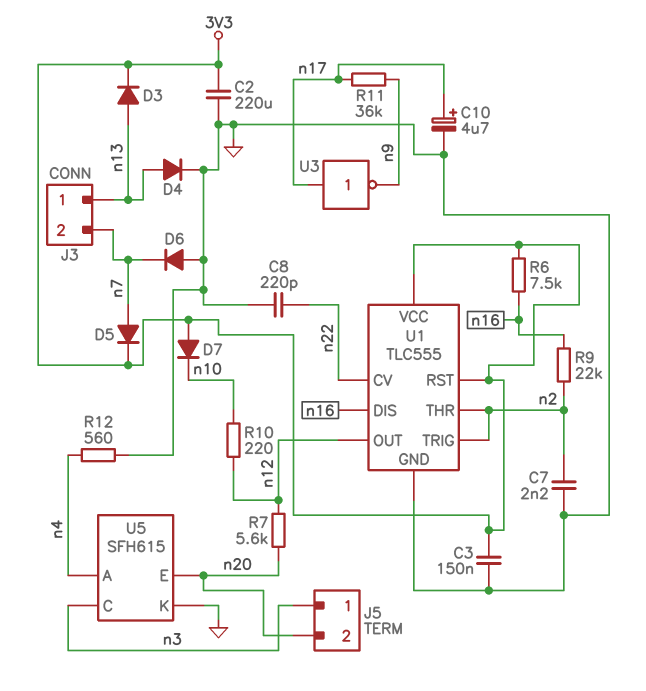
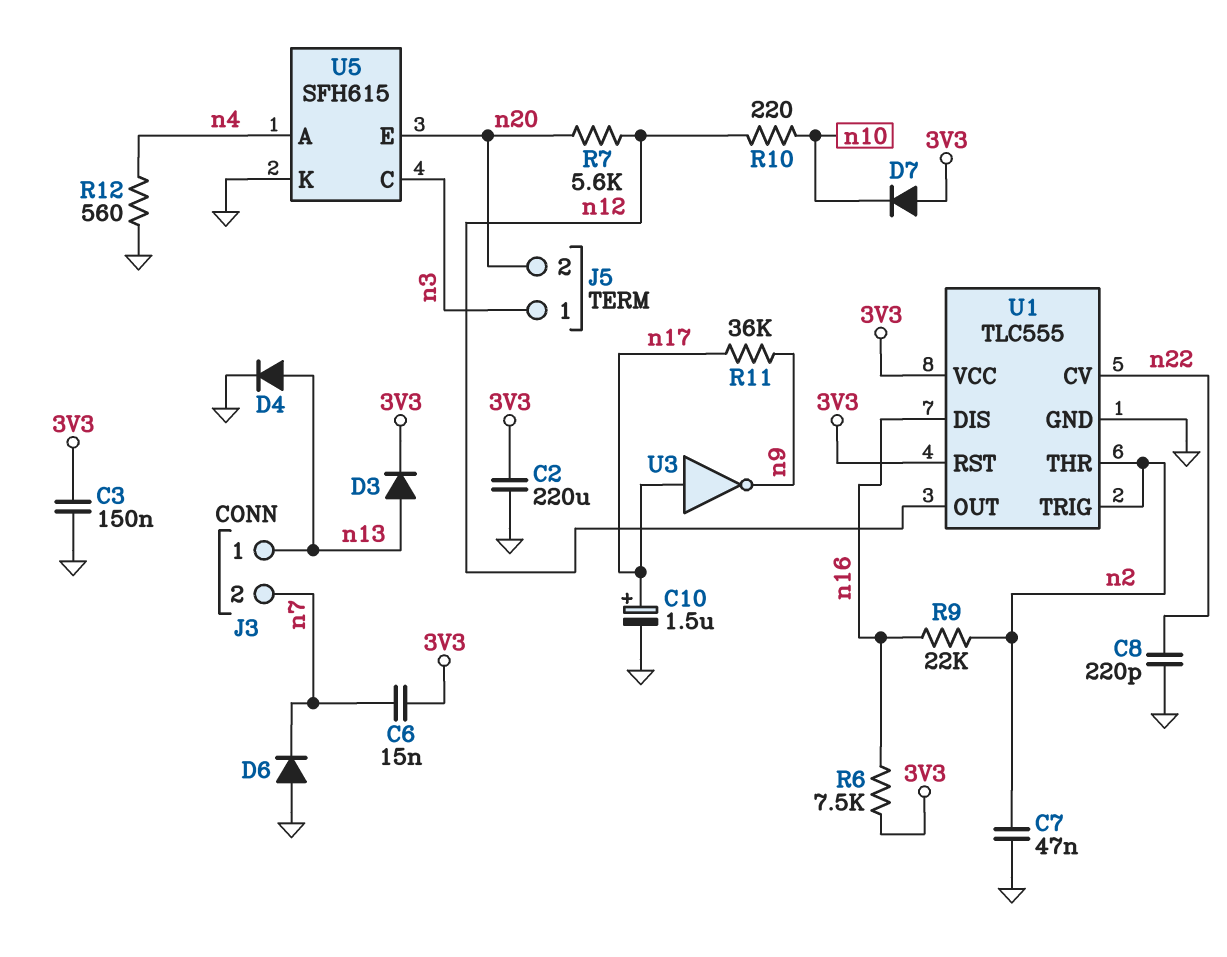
C6: none -> 15nF (3V3, n7)
C7: 2.2nF (GND, n2) -> 47nF (GND, n2)
C10: 4.7uF (plus n17, minus GND) -> 1.5uF (plus n17, minus GND)
D5: diode (A n7, K 3V3) -> none

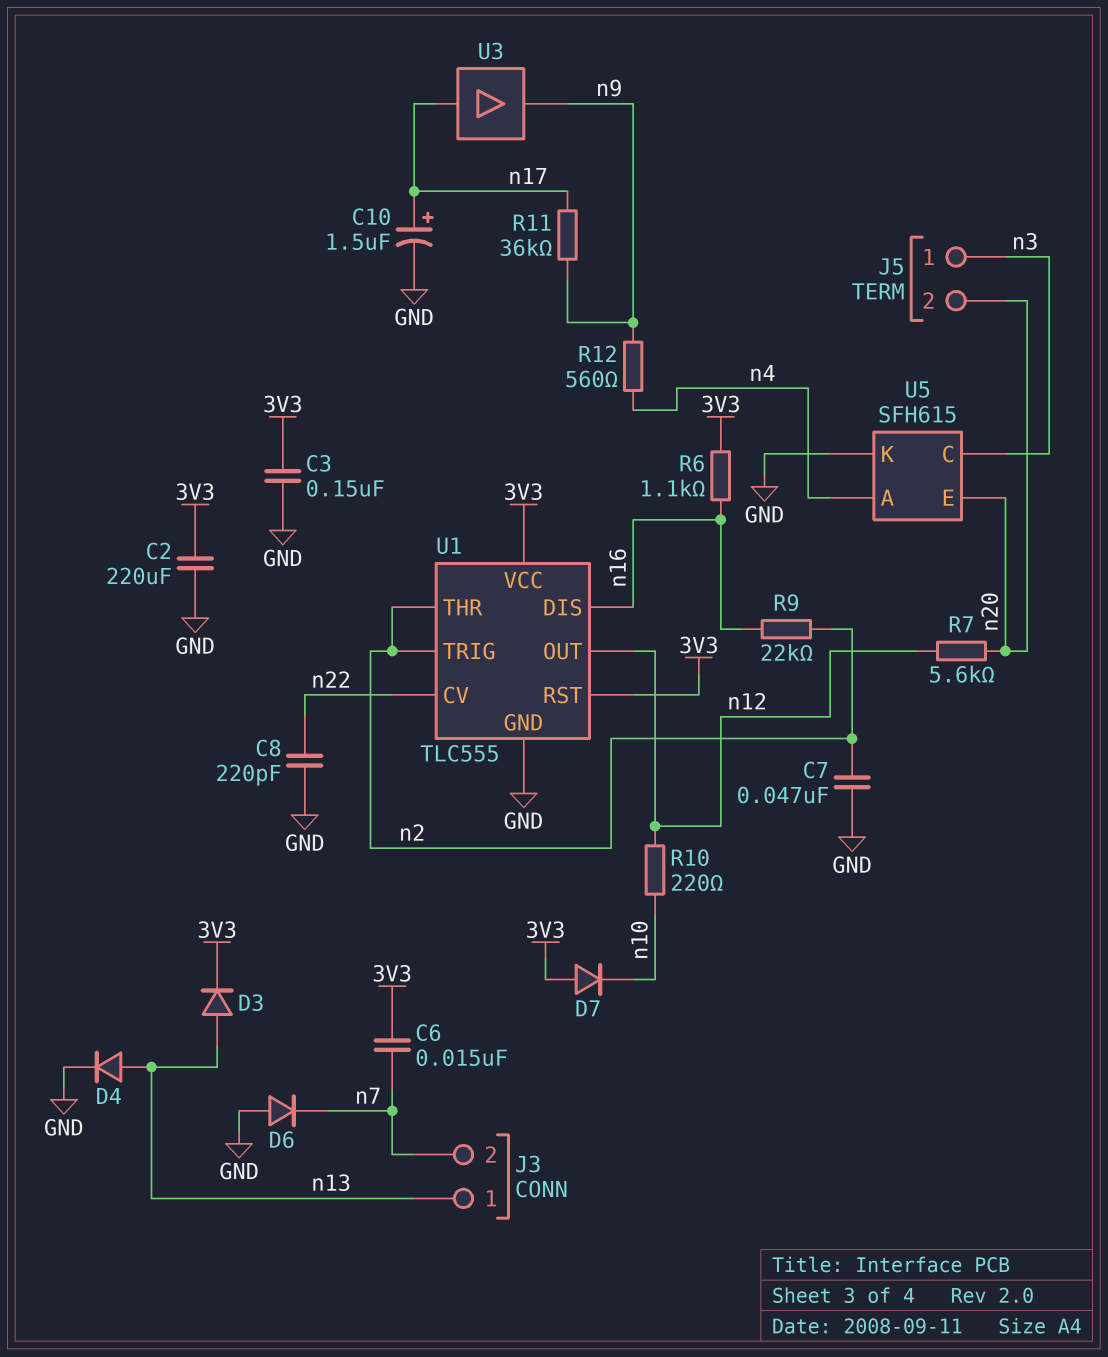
R6: 7.5k (3V3, n16) -> 1.1k (3V3, n16)
R12: 560 (GND, n4) -> 560 (n4, n9)
U3: NOT (in n17, out n9) -> buffer (in n17, out n9)

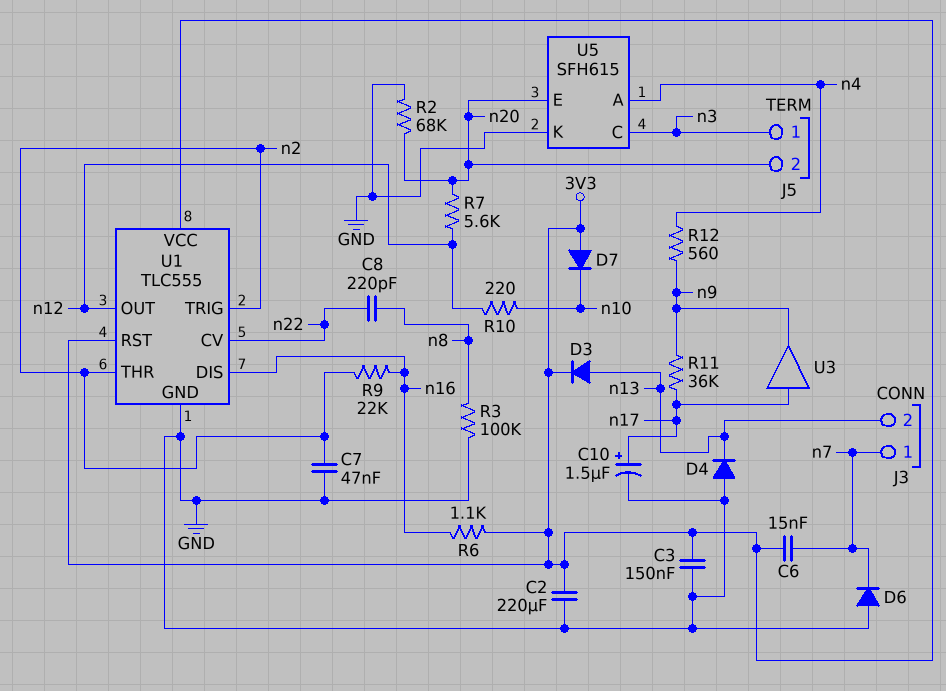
C8: 220pF (GND, n22) -> 220pF (n8, n22)
D4: diode (A n13, K GND) -> diode (A GND, K n13)
J3 pin 1: n13 -> n7
J3 pin 2: n7 -> n13
R2: none -> 68k (GND, n20)
R3: none -> 100k (GND, n8)

